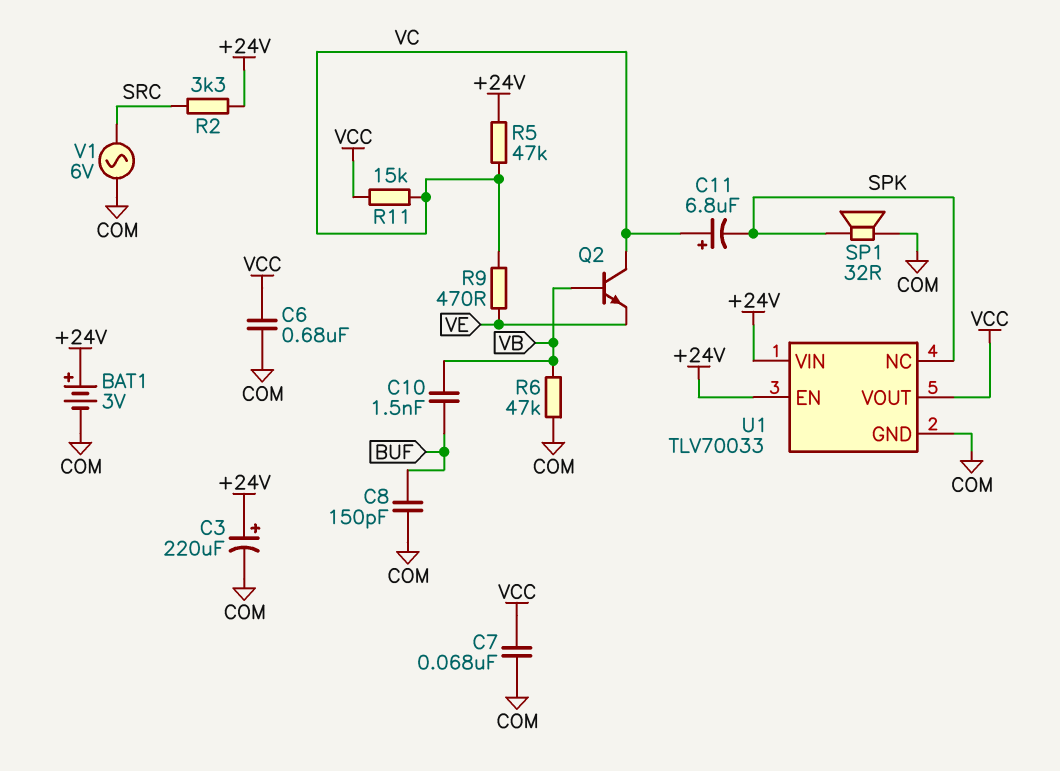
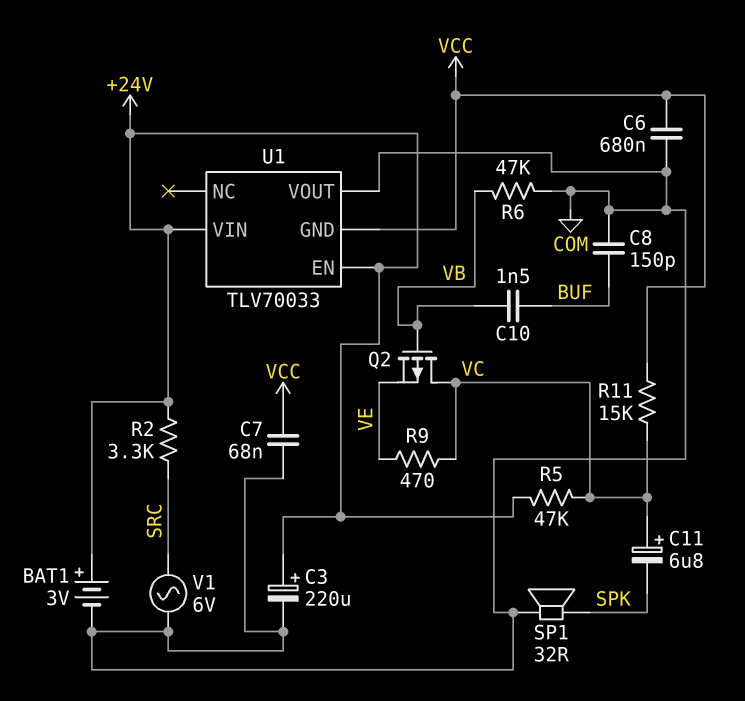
Q2: NPN (B VB, C VC, E VE) -> PMOS (G VB, D VC, S VE)
U1 pin GND: COM -> VCC
U1 pin NC: SPK -> none
U1 pin VOUT: VCC -> COM

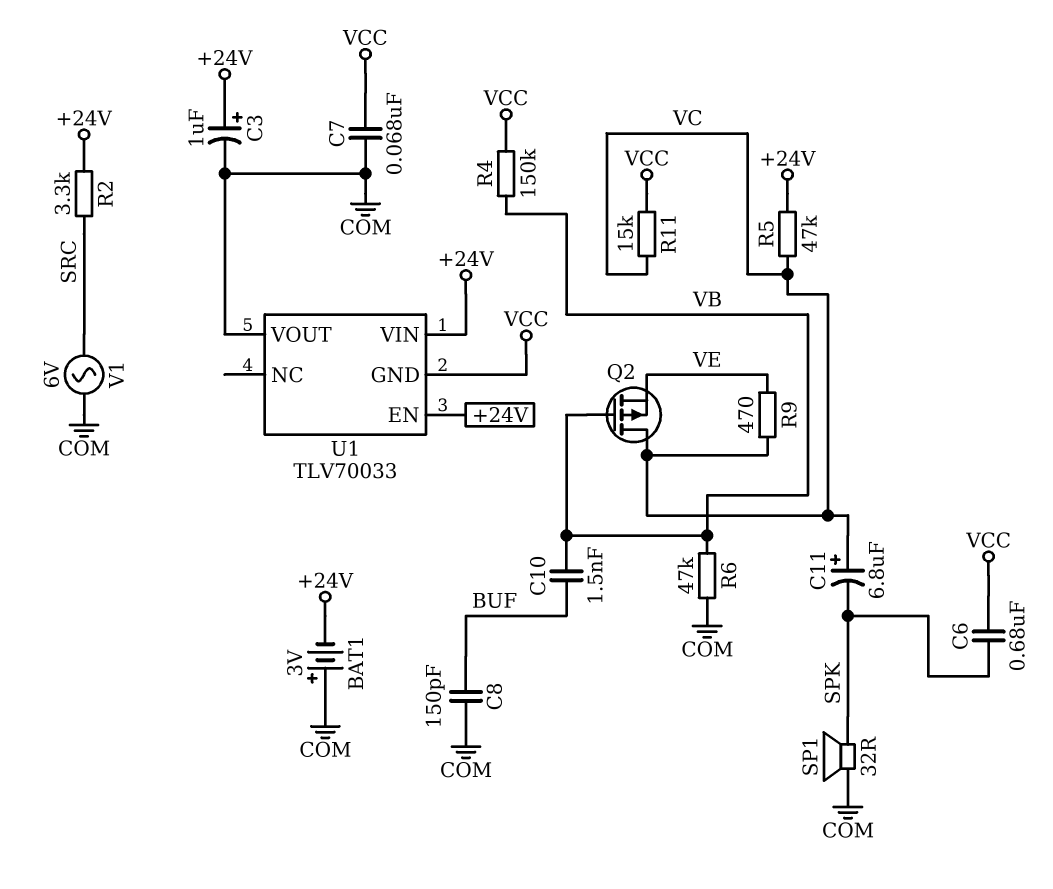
BAT1: 3V (plus +24V, minus COM) -> 3V (plus COM, minus +24V)
C3: 220uF (plus +24V, minus COM) -> 1uF (plus +24V, minus COM)
C6: 680nF (COM, VCC) -> 680nF (SPK, VCC)
R4: none -> 150k (VB, VCC)

